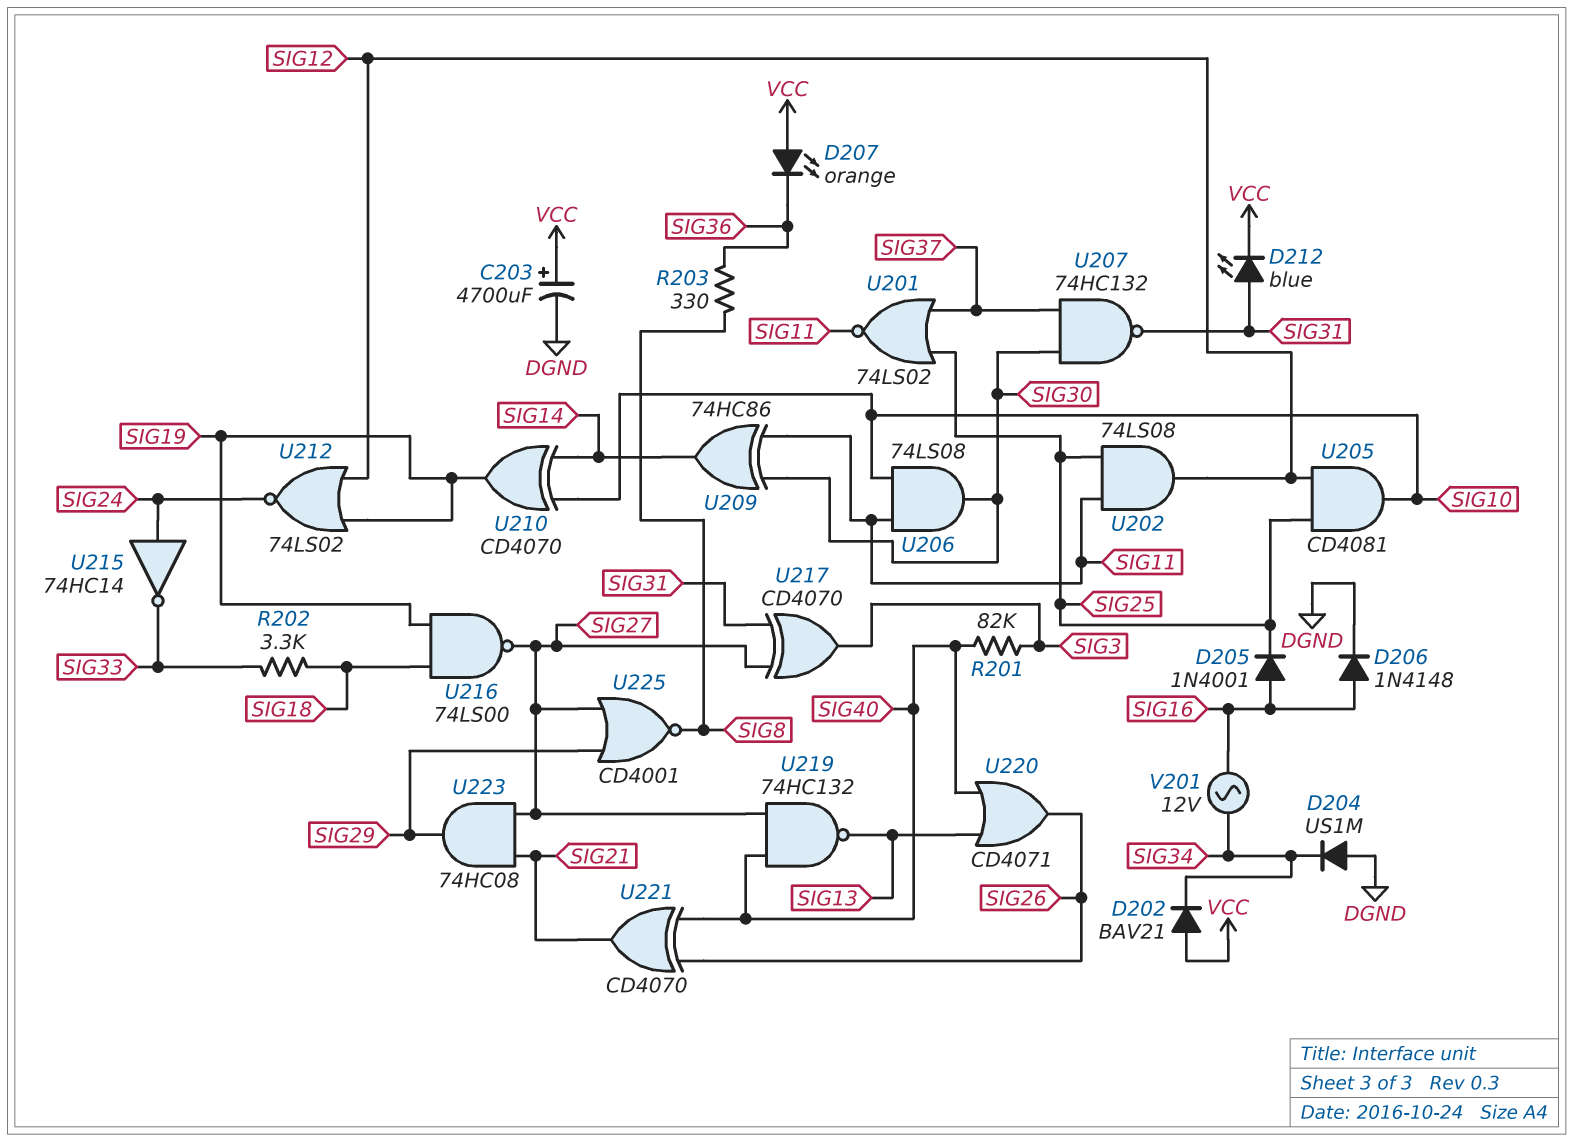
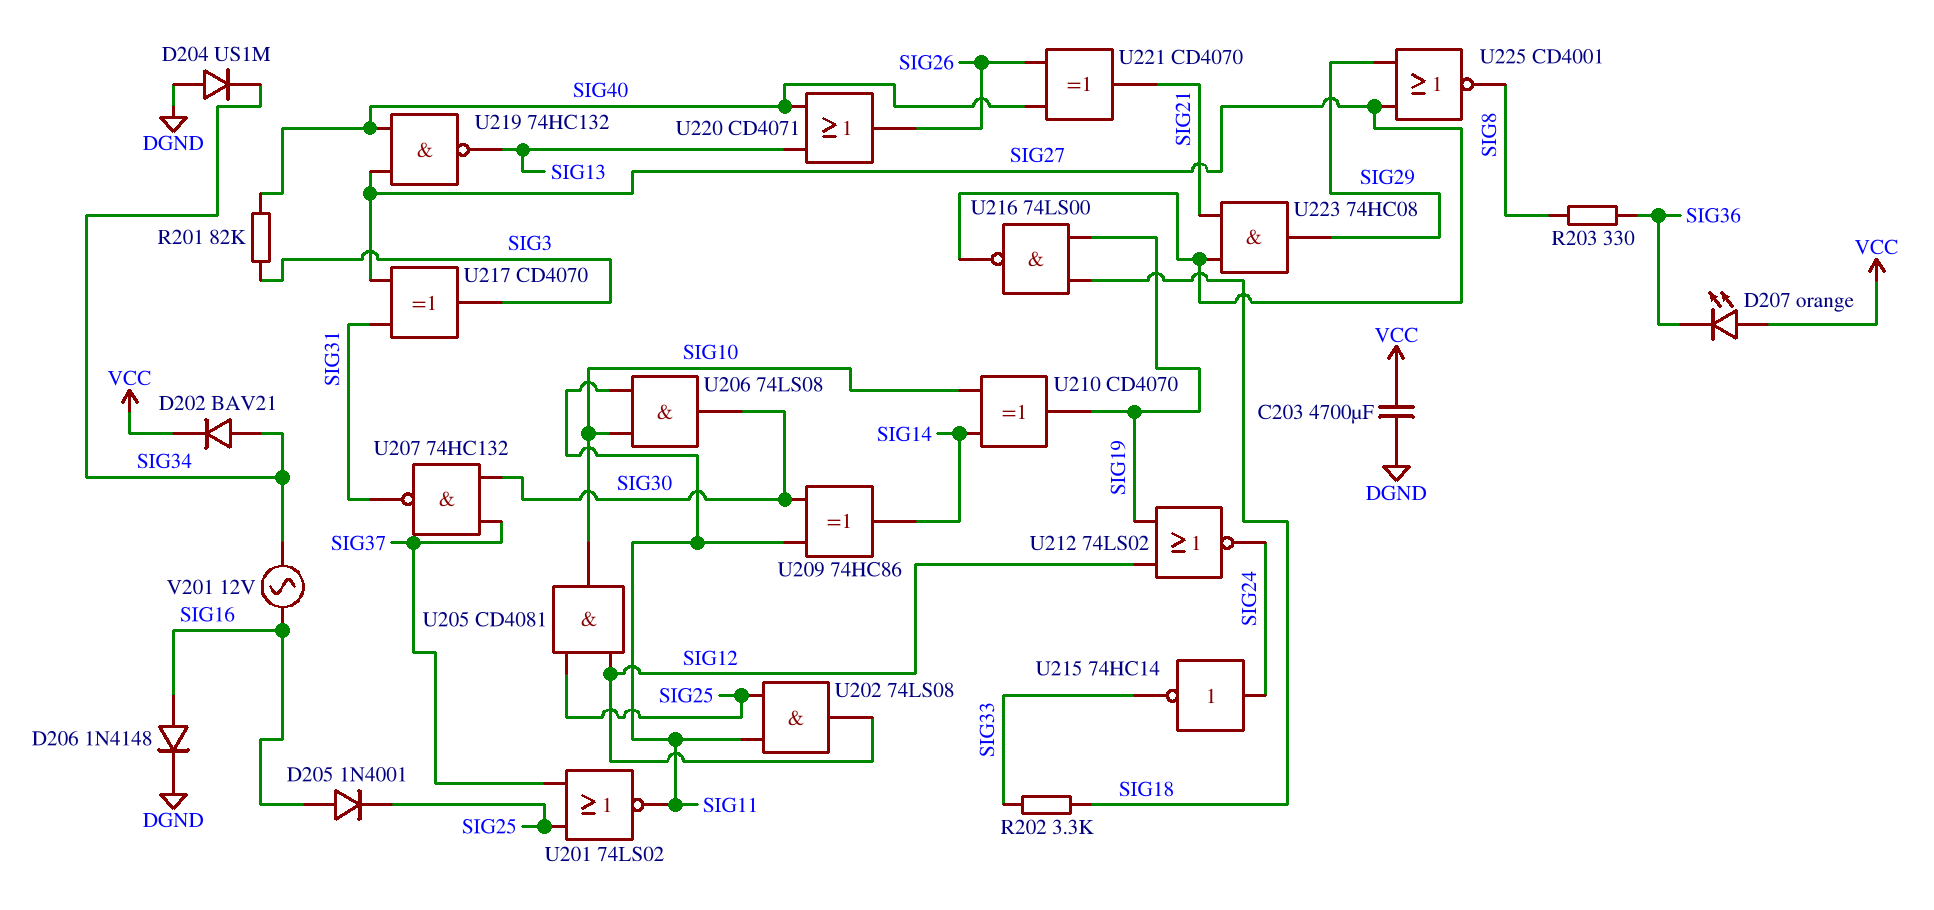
C203: 4700uF (plus VCC, minus DGND) -> 4700uF (DGND, VCC)
D202: diode BAV21 (A VCC, K SIG34) -> diode BAV21 (A SIG34, K VCC)
D212: LED blue (A SIG31, K VCC) -> none

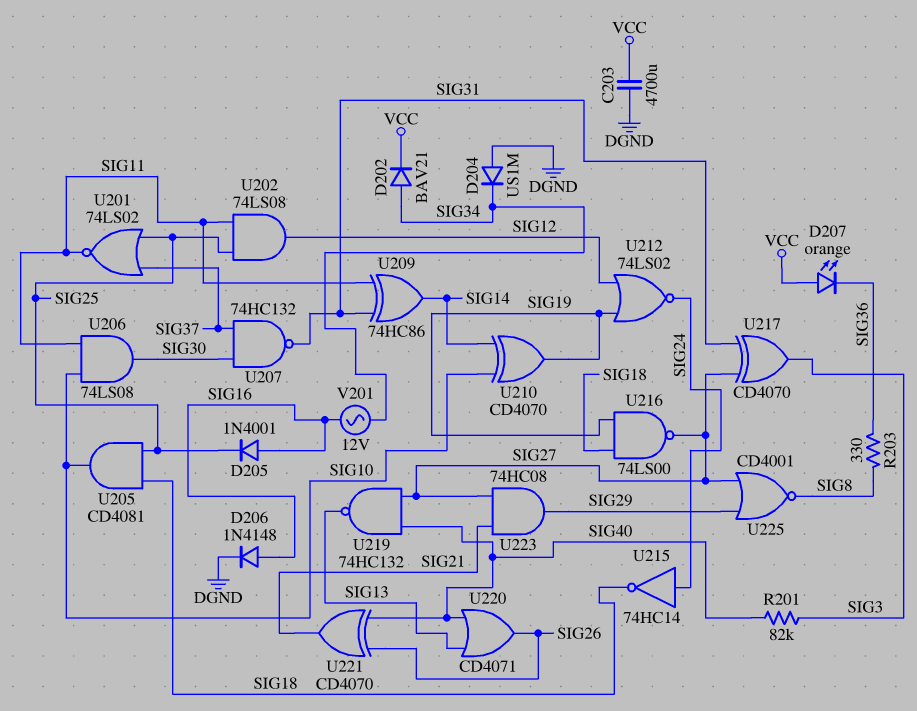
R202: 3.3k (SIG18, SIG33) -> none
U205: AND CD4081 (in SIG12, in SIG25, out SIG10) -> AND CD4081 (in SIG18, in SIG25, out SIG10)
U209: XOR 74HC86 (in SIG11, in SIG30, out SIG14) -> XOR 74HC86 (in SIG11, in SIG31, out SIG14)
U215: NOT 74HC14 (in SIG24, out SIG33) -> NOT 74HC14 (in SIG24, out SIG18)

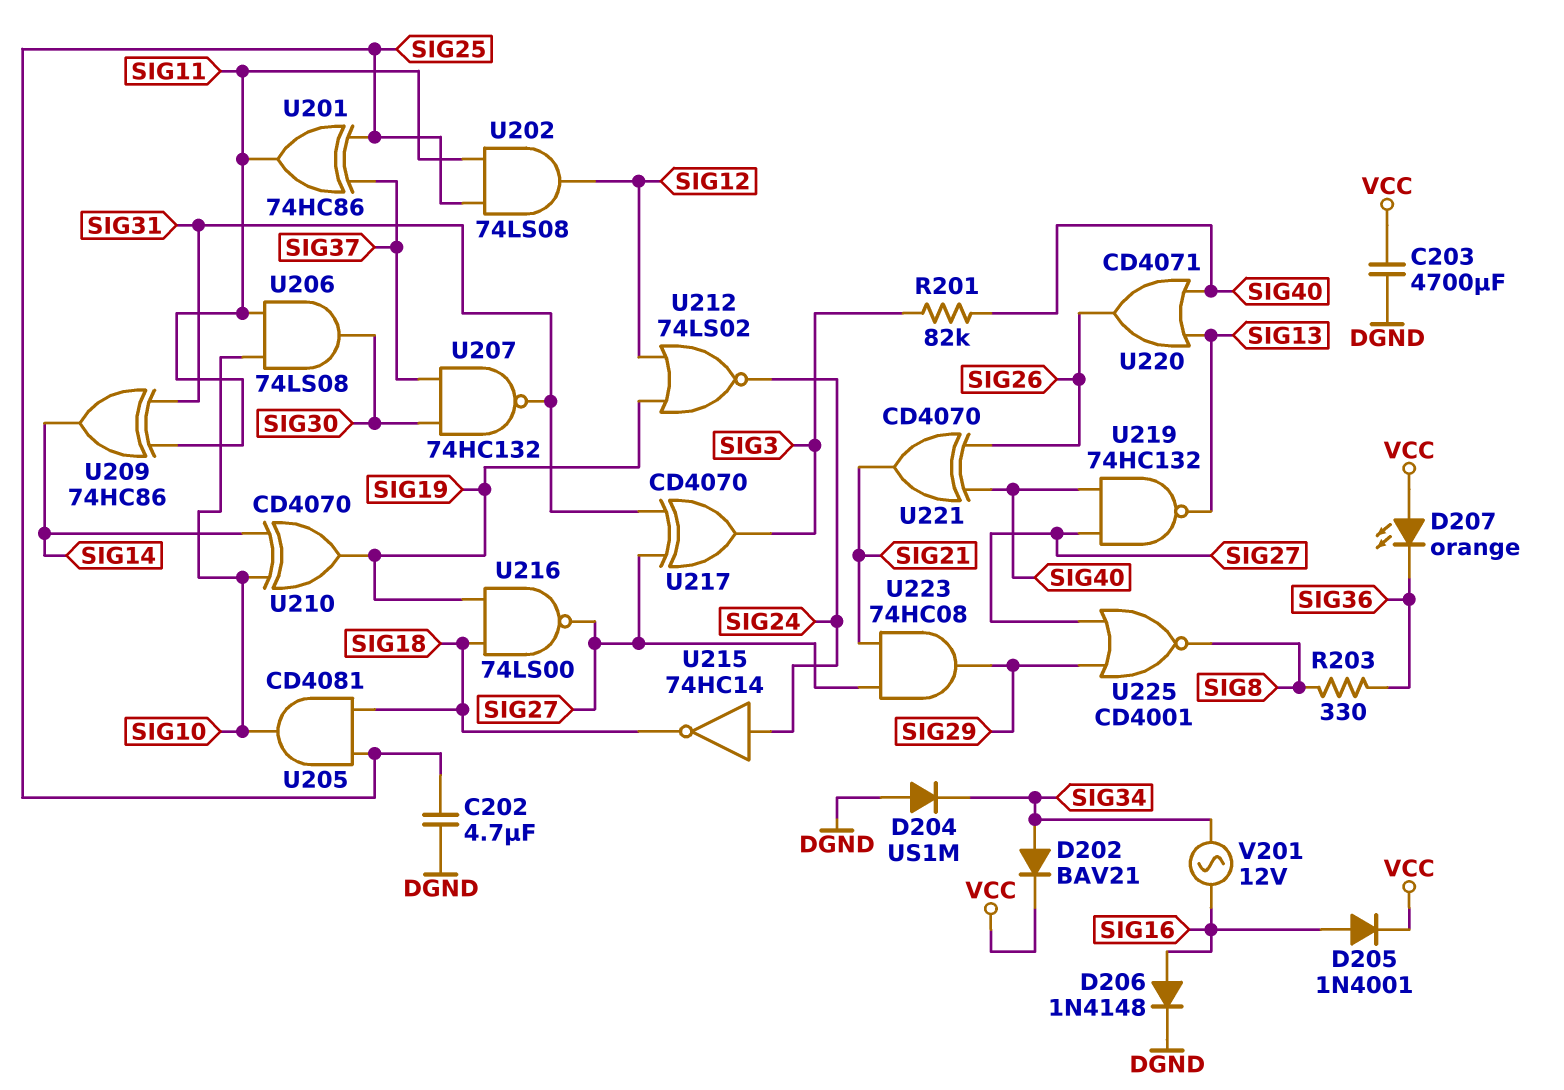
C202: none -> 4.7uF (DGND, SIG25)
D205: diode 1N4001 (A SIG16, K SIG25) -> diode 1N4001 (A SIG16, K VCC)
U201: NOR 74LS02 (in SIG25, in SIG37, out SIG11) -> XOR 74HC86 (in SIG25, in SIG37, out SIG11)

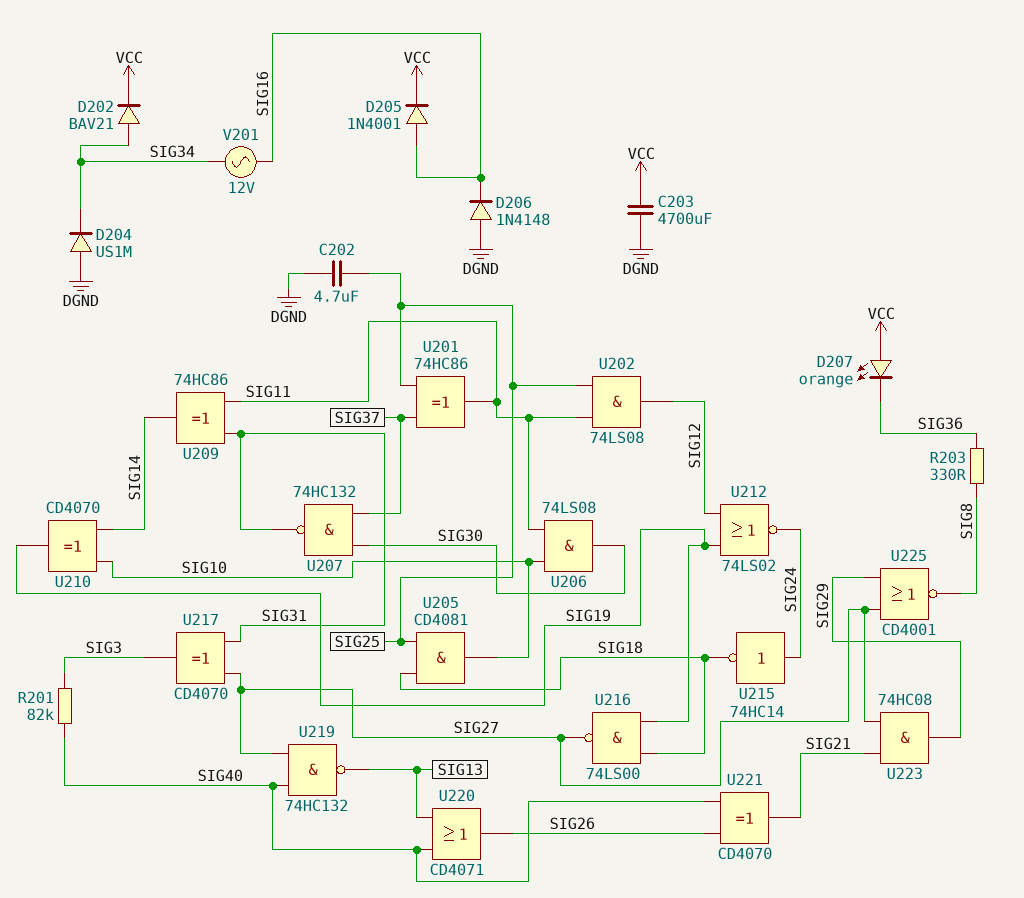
D206: diode 1N4148 (A SIG16, K DGND) -> diode 1N4148 (A DGND, K SIG16)

